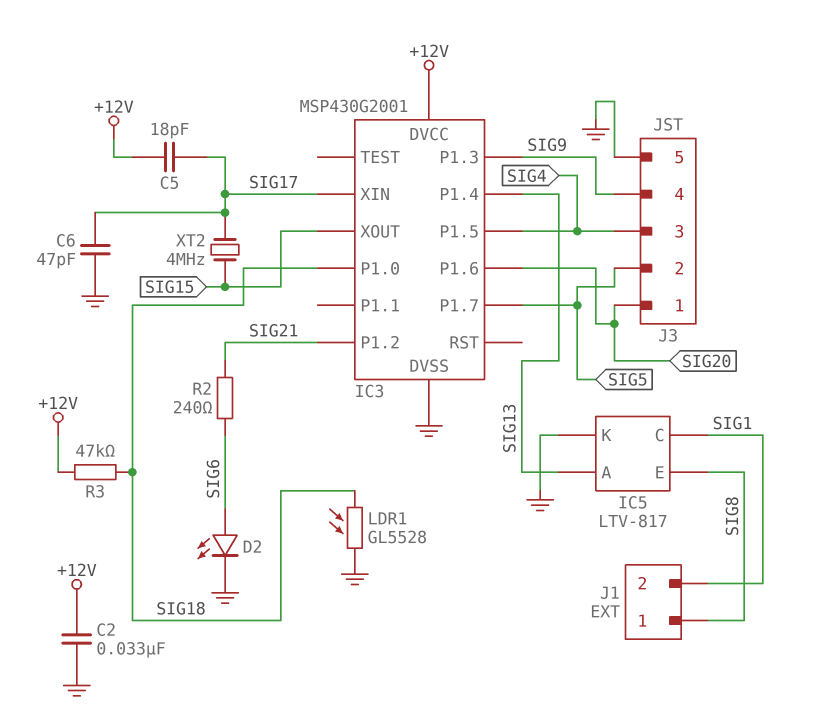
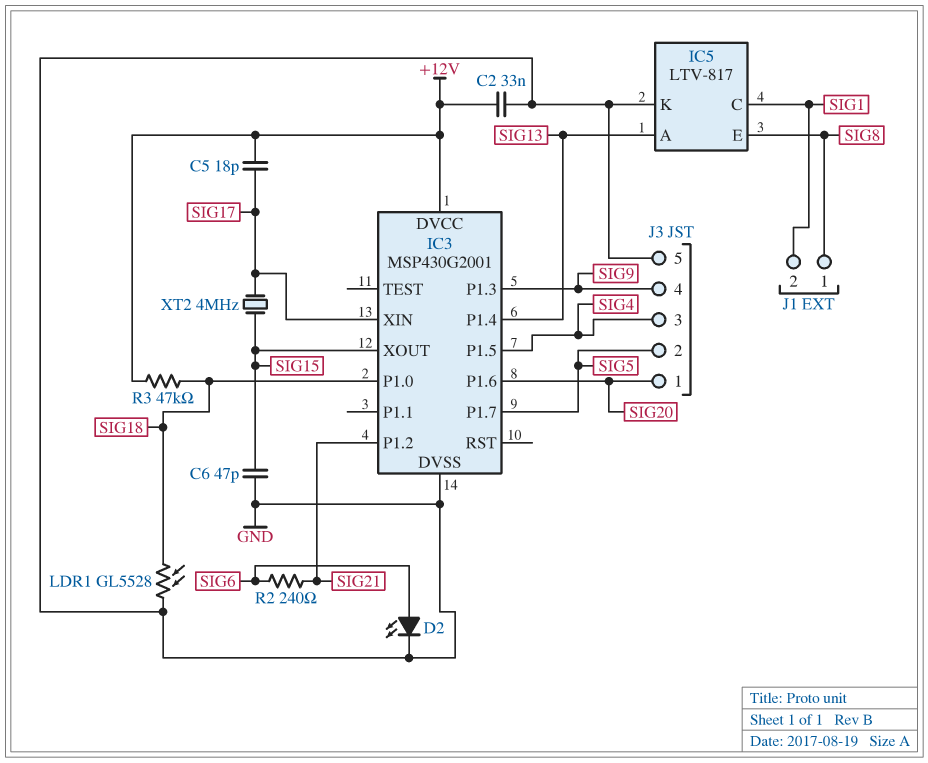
C6: 47pF (GND, SIG17) -> 47pF (GND, SIG15)

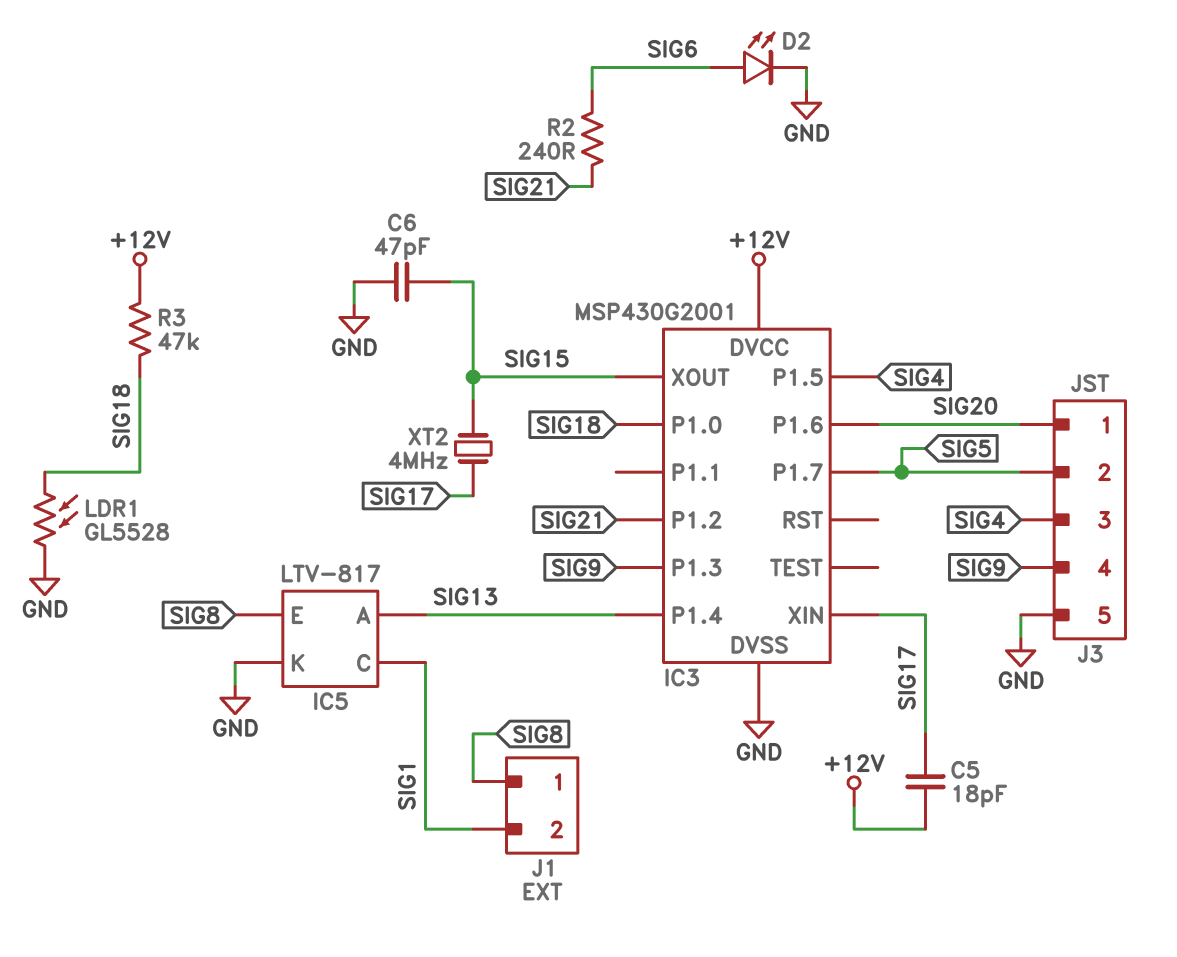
C2: 33nF (+12V, GND) -> none

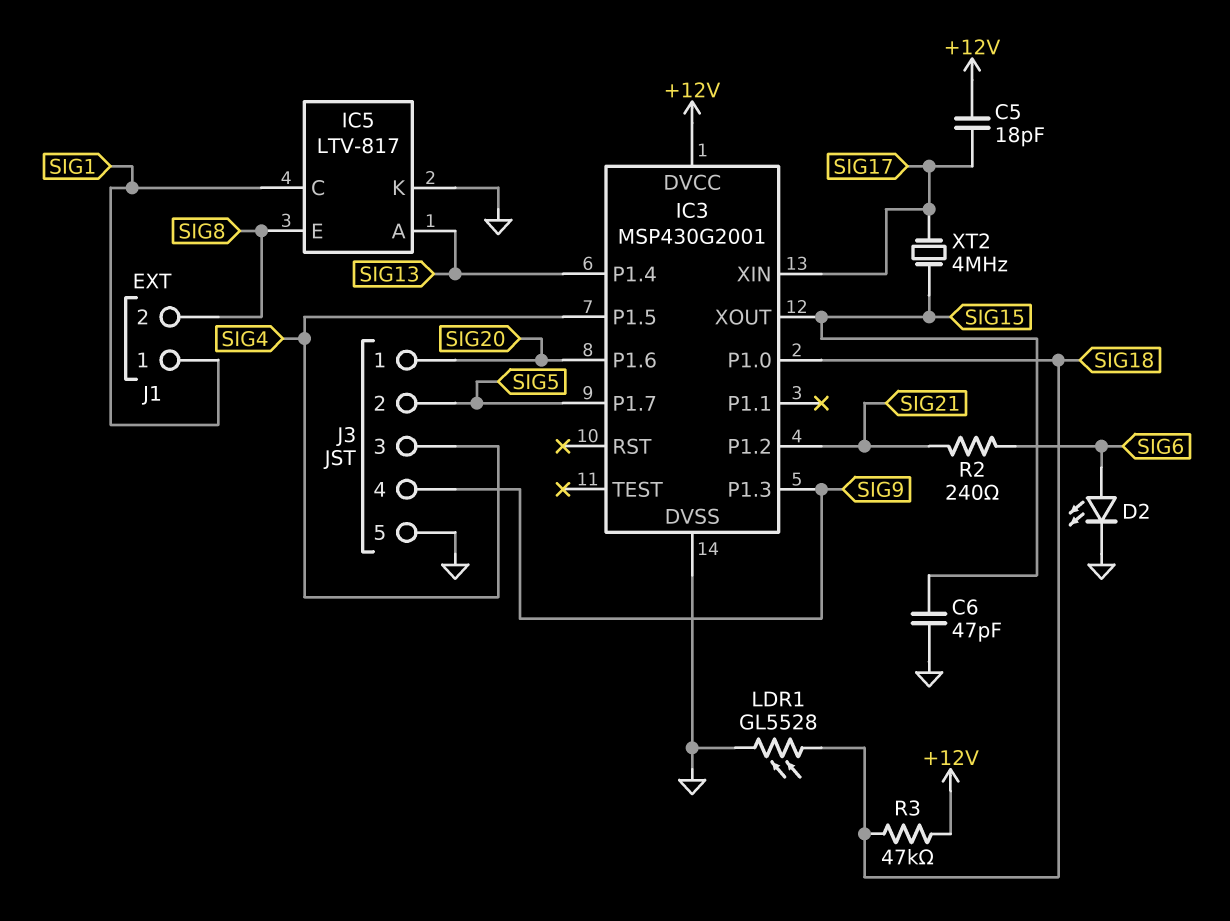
J1 pin 1: SIG8 -> SIG1
J1 pin 2: SIG1 -> SIG8

